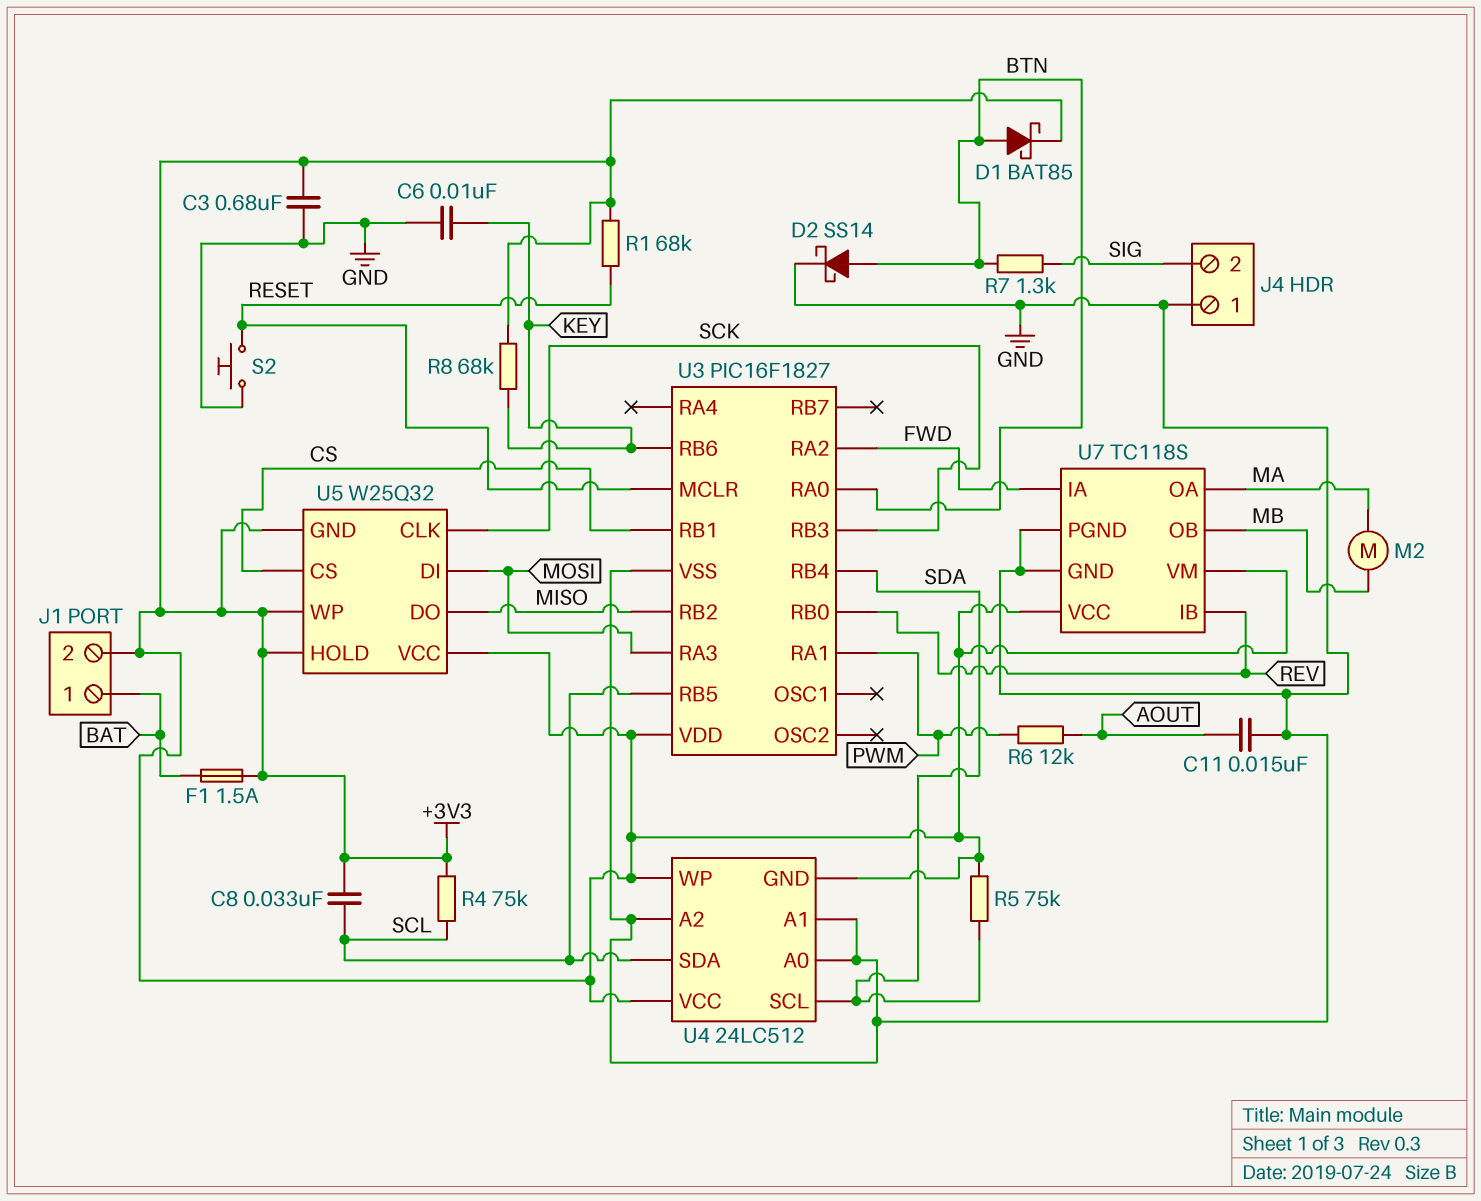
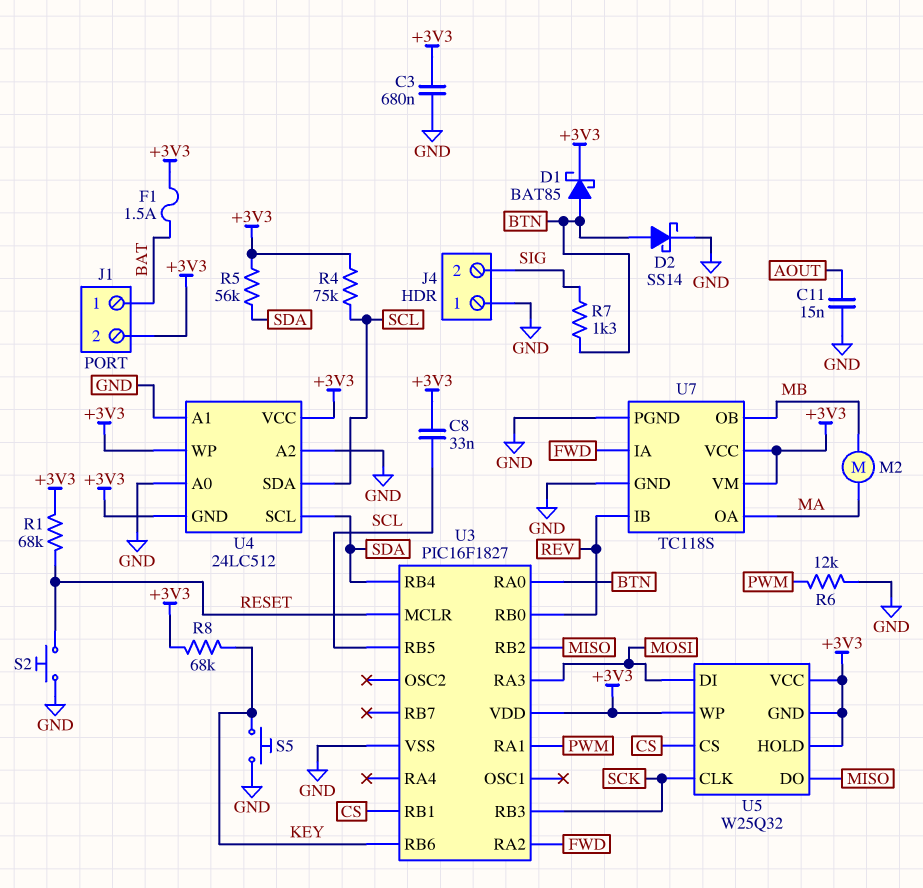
C6: 10nF (GND, KEY) -> none
R5: 75k (+3V3, SDA) -> 56k (+3V3, SDA)
R6: 12k (AOUT, PWM) -> 12k (GND, PWM)
S5: none -> button (GND, KEY)

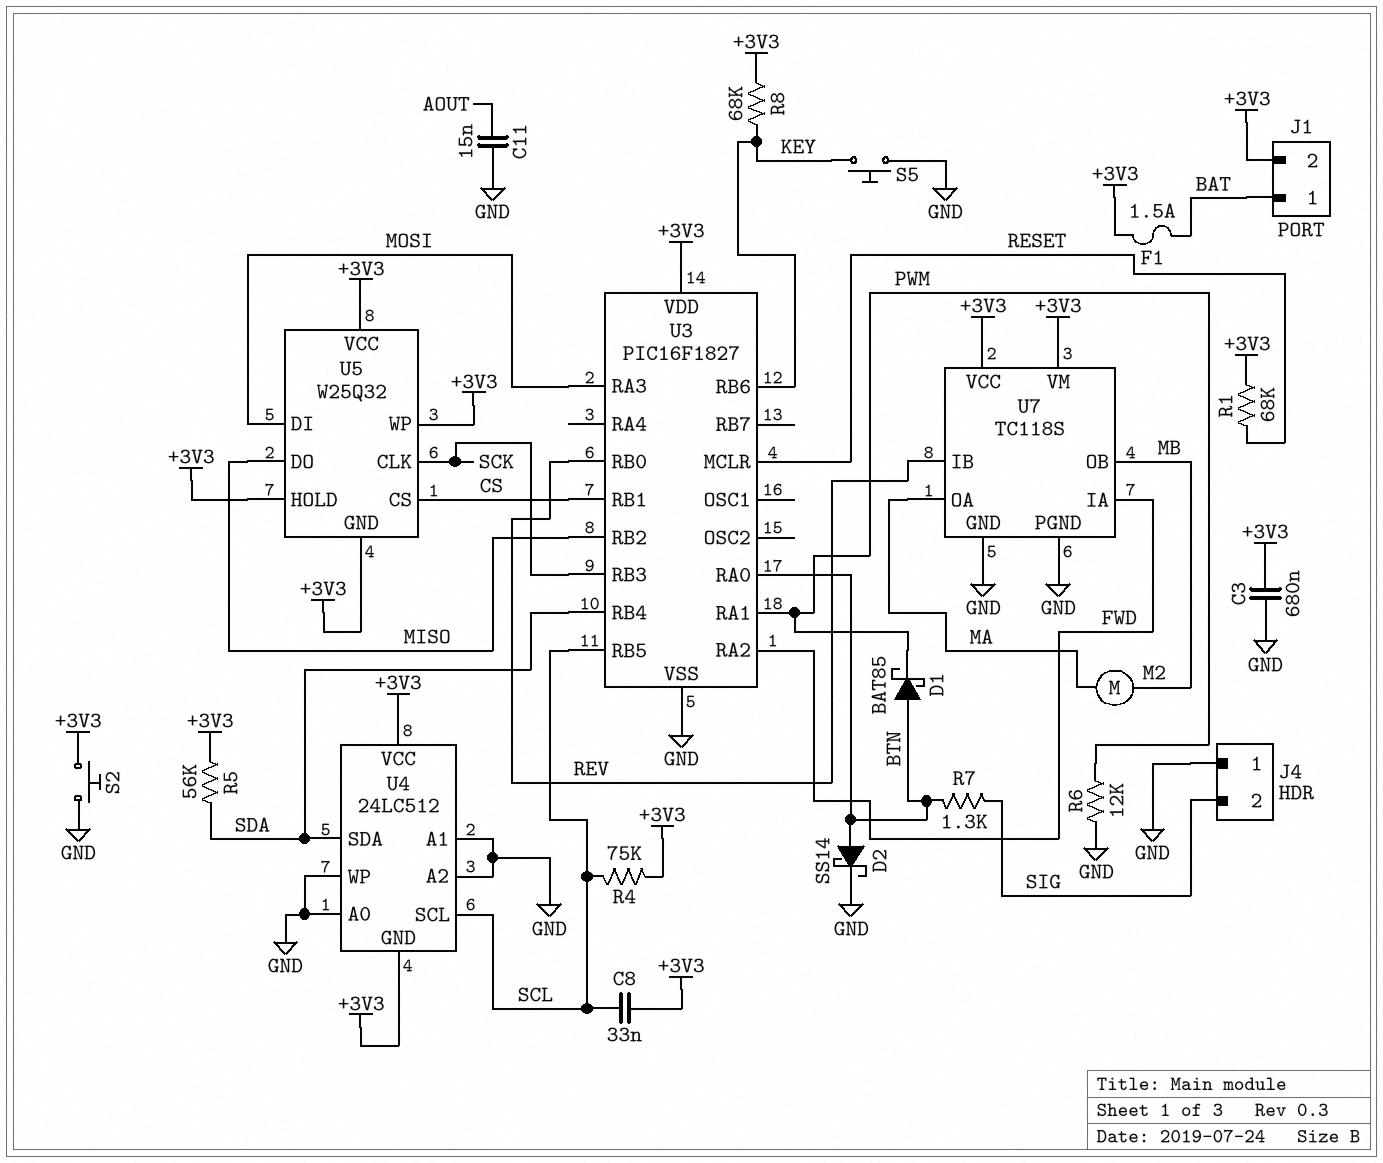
D1: schottky BAT85 (A BTN, K +3V3) -> schottky BAT85 (A BTN, K PWM)
S2: button (GND, RESET) -> button (+3V3, GND)
U4 pin SCL: SDA -> SCL
U4 pin SDA: SCL -> SDA
U4 pin WP: +3V3 -> GND

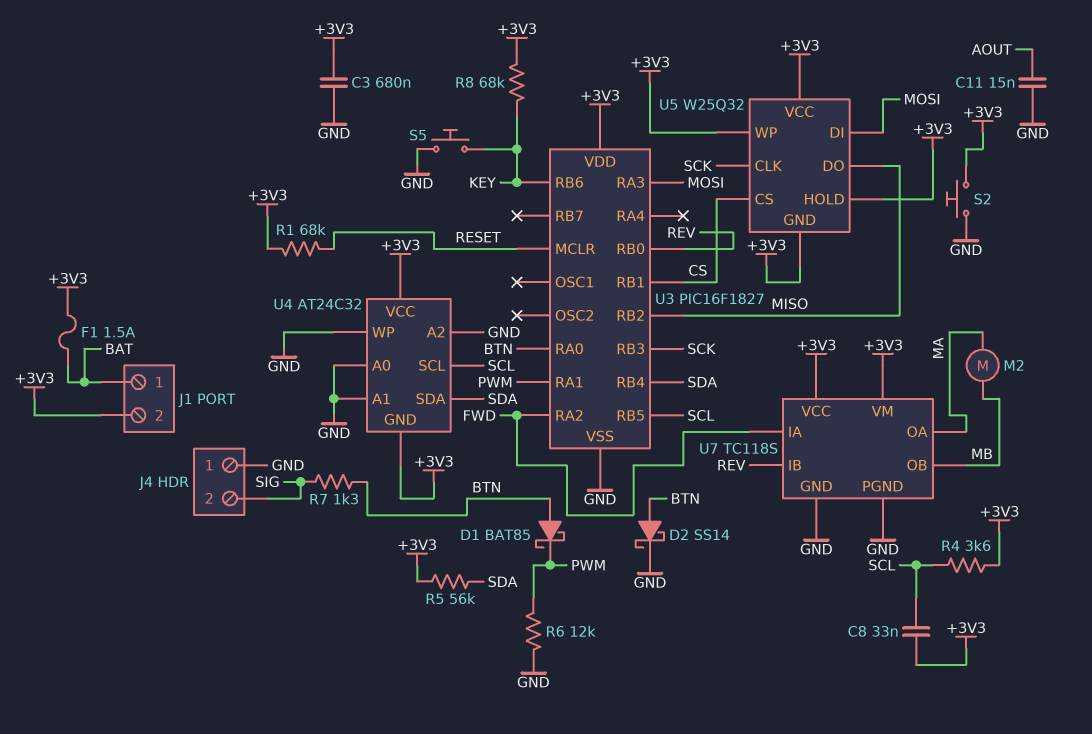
R4: 75k (+3V3, SCL) -> 3.6k (+3V3, SCL)
U4: 24LC512 -> AT24C32

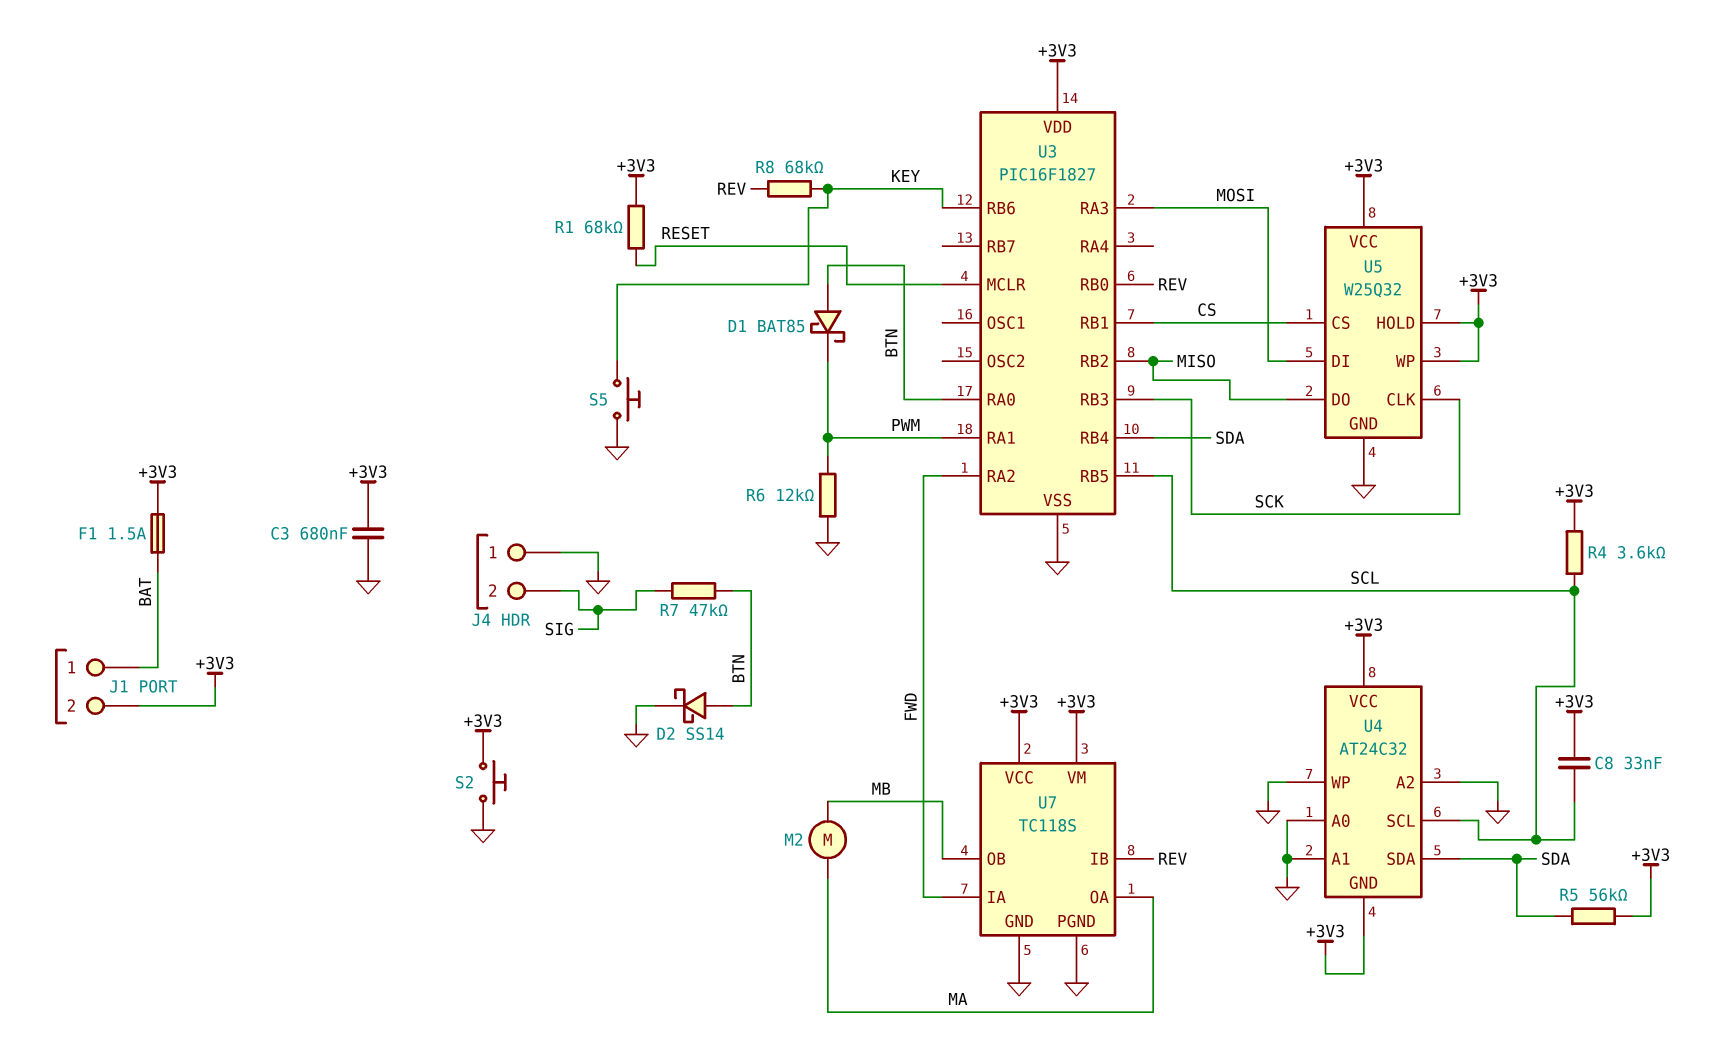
C11: 15nF (AOUT, GND) -> none
R7: 1.3k (BTN, SIG) -> 47k (BTN, SIG)
R8: 68k (+3V3, KEY) -> 68k (KEY, REV)
U5 pin GND: +3V3 -> GND

